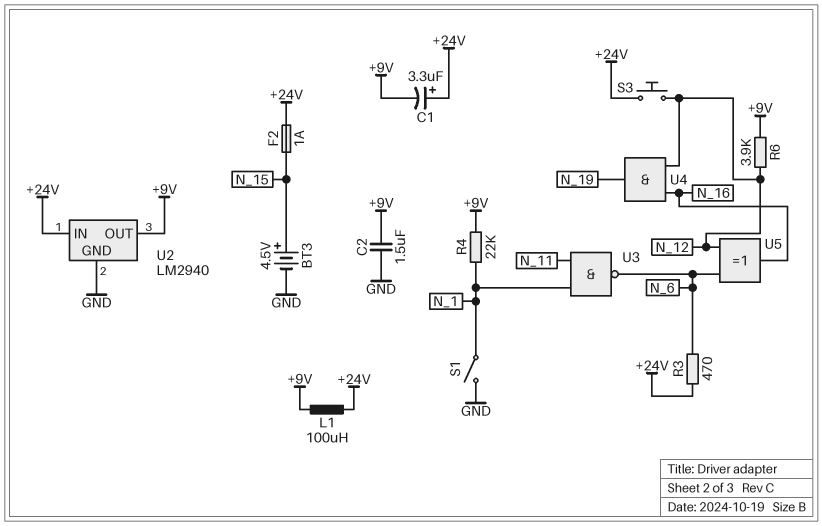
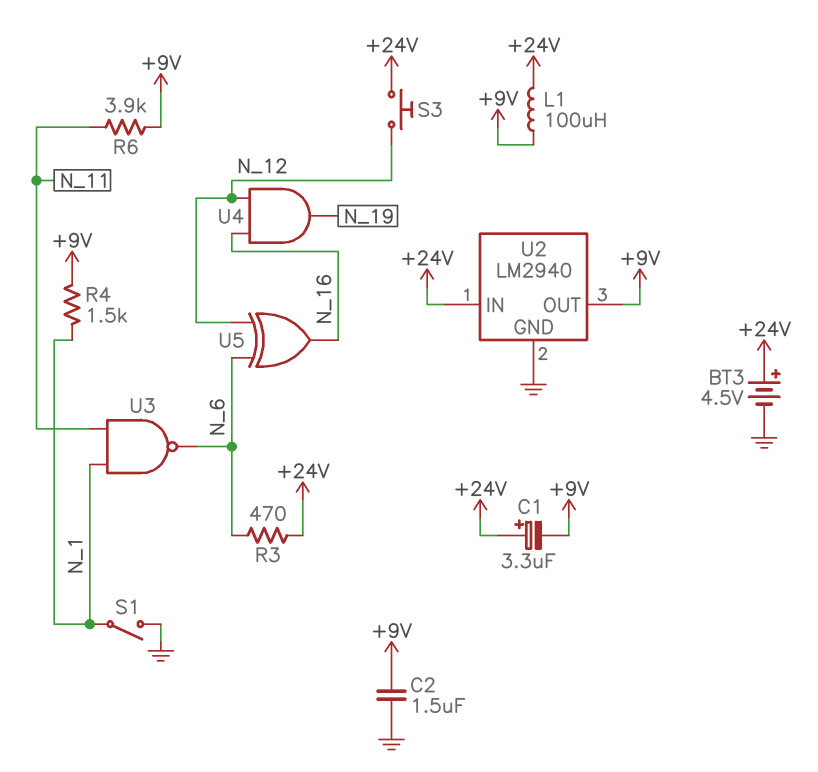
BT3: 4.5V (plus N_15, minus GND) -> 4.5V (plus +24V, minus GND)
F2: 1A (+24V, N_15) -> none
R4: 22k (+9V, N_1) -> 1.5k (+9V, N_1)
R6: 3.9k (+9V, N_12) -> 3.9k (+9V, N_11)

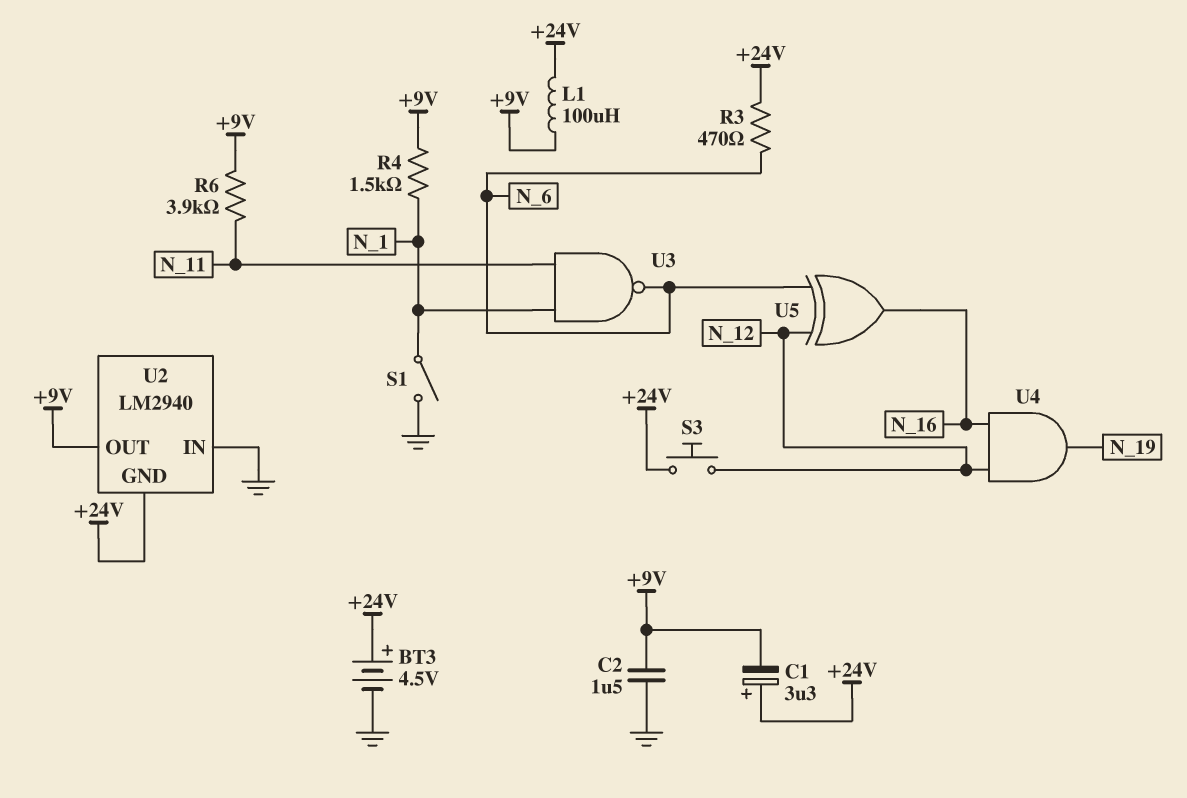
U2 pin GND: GND -> +24V
U2 pin IN: +24V -> GND

